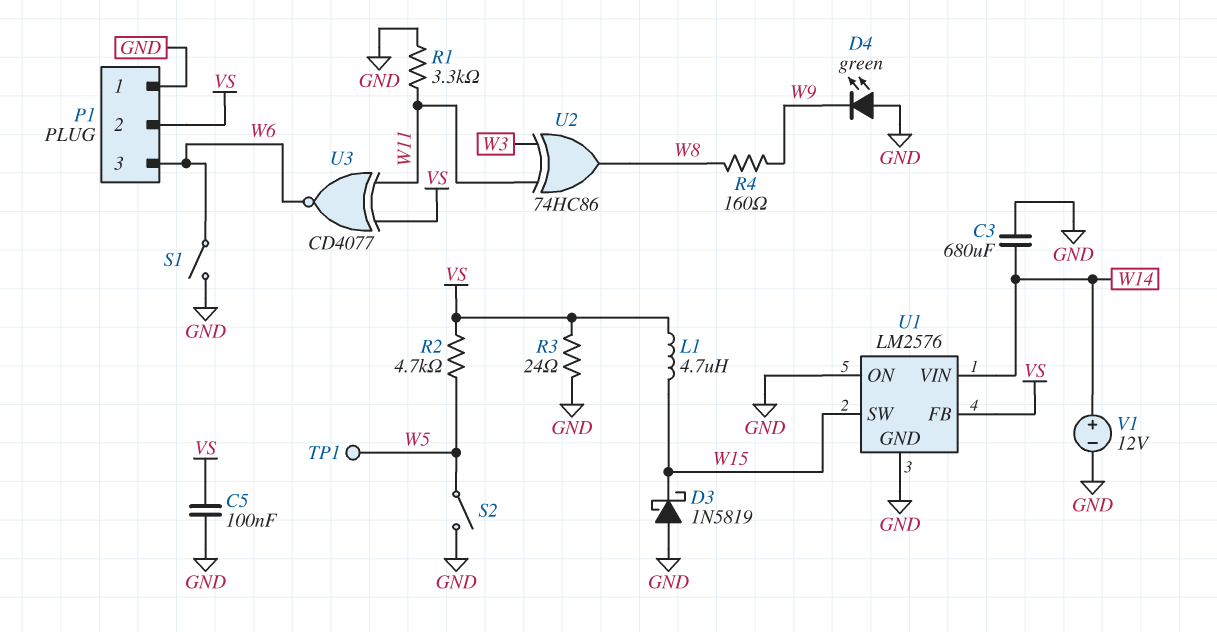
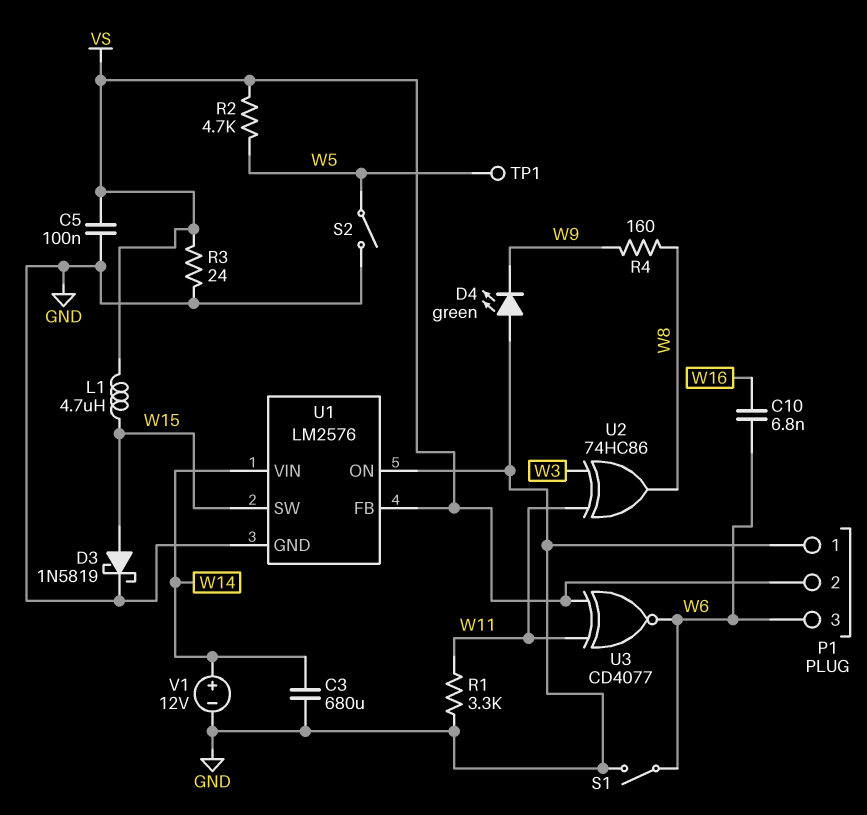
C10: none -> 6.8nF (W6, W16)
D3: schottky 1N5819 (A GND, K W15) -> schottky 1N5819 (A W15, K GND)

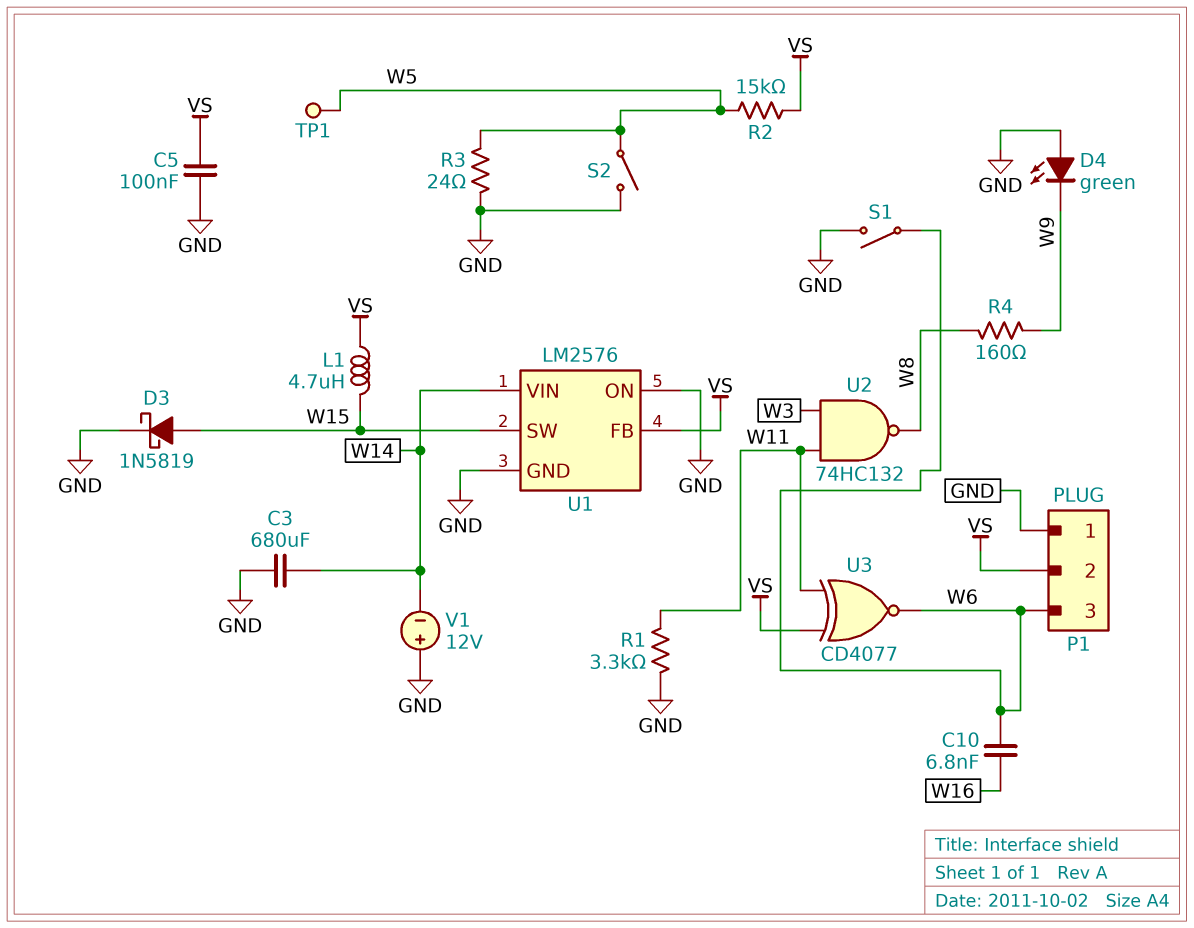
R2: 4.7k (VS, W5) -> 15k (VS, W5)
R3: 24 (GND, VS) -> 24 (GND, W5)
U2: XOR 74HC86 (in W3, in W11, out W8) -> NAND 74HC132 (in W3, in W11, out W8)
V1: 12V (plus W14, minus GND) -> 12V (plus GND, minus W14)

